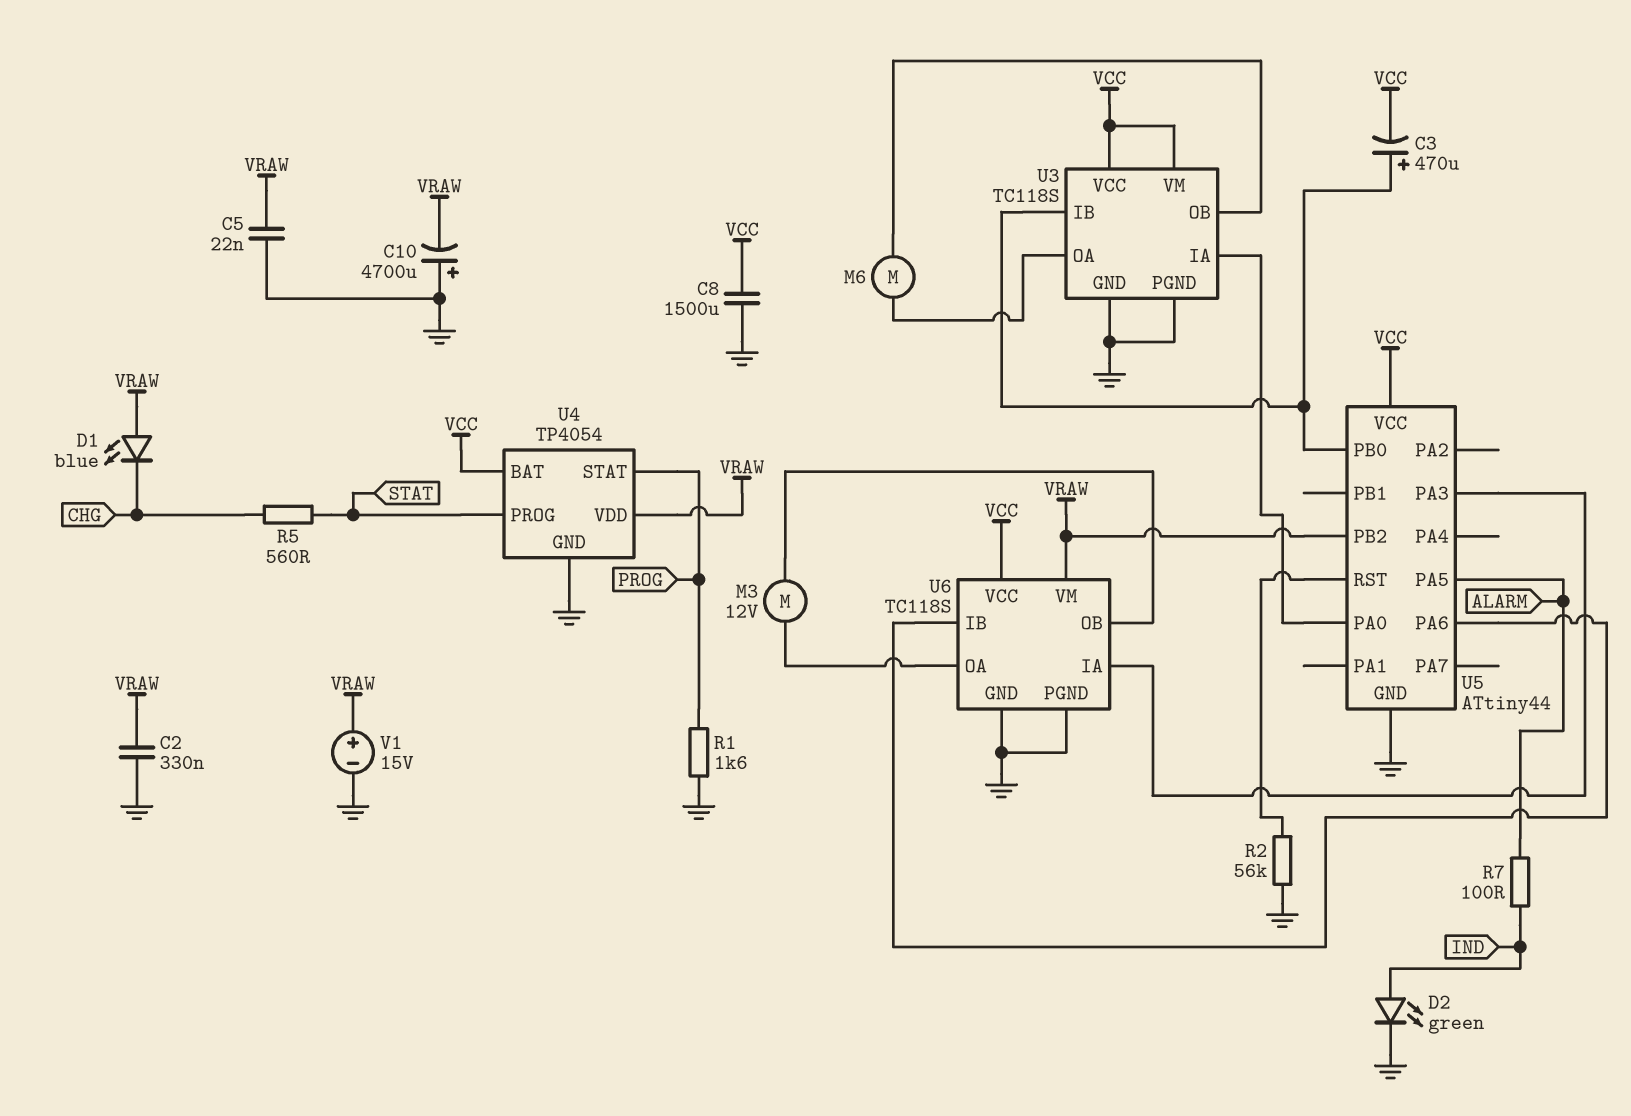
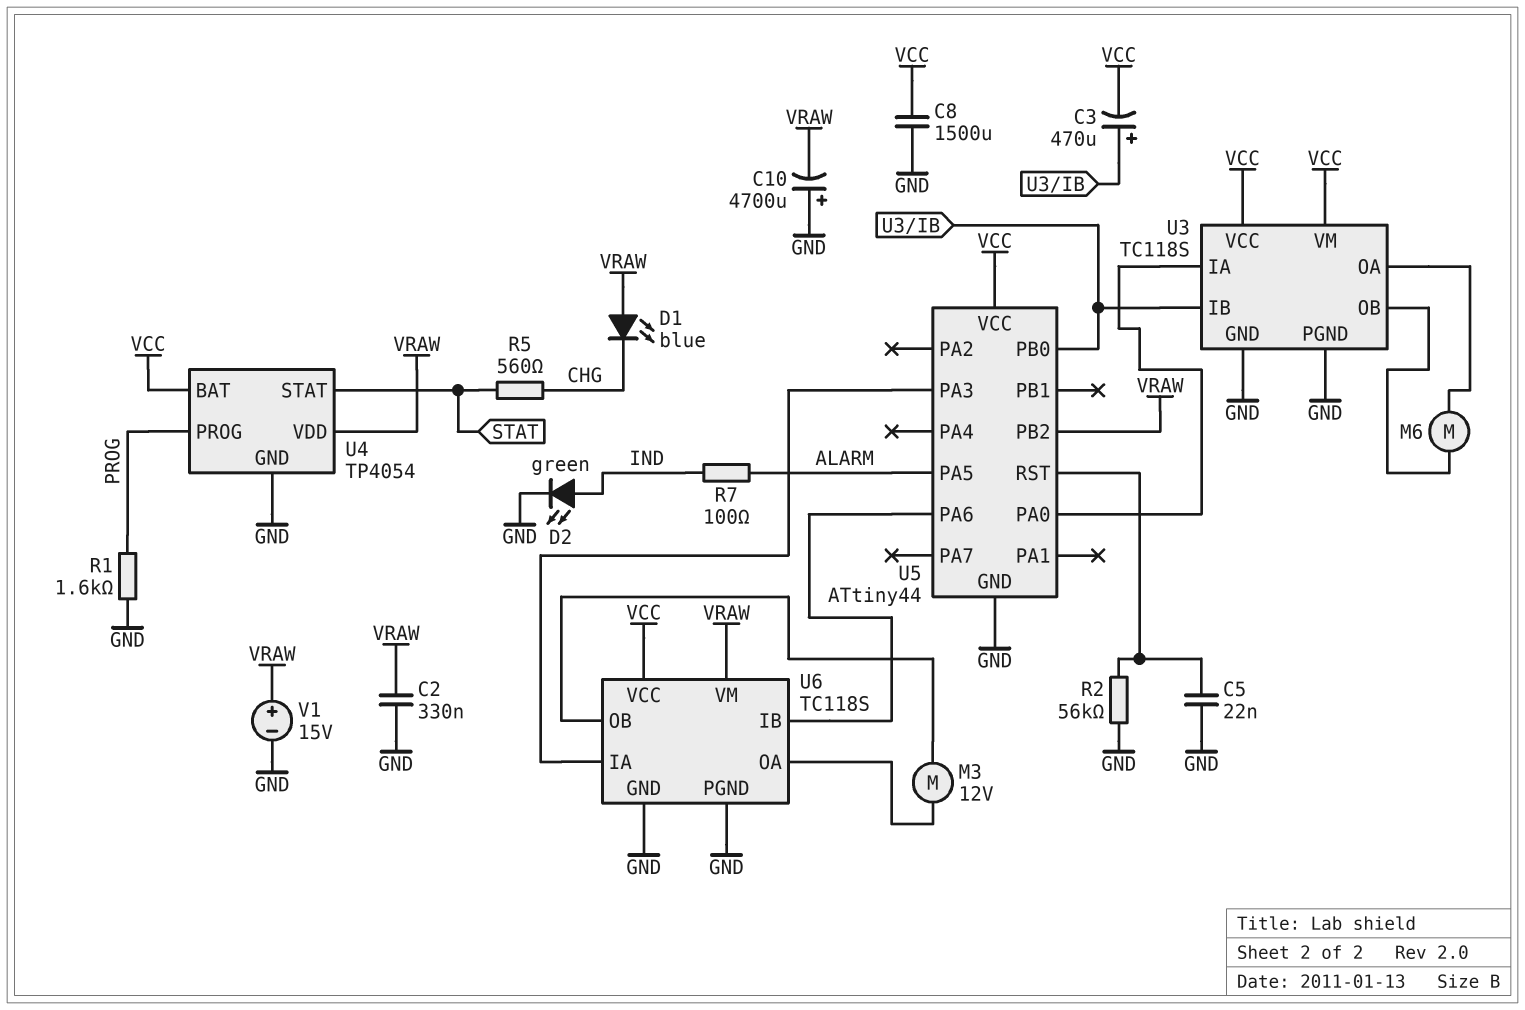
C5: 22nF (GND, VRAW) -> 22nF (GND, U5/RST)
U4 pin PROG: STAT -> PROG
U4 pin STAT: PROG -> STAT

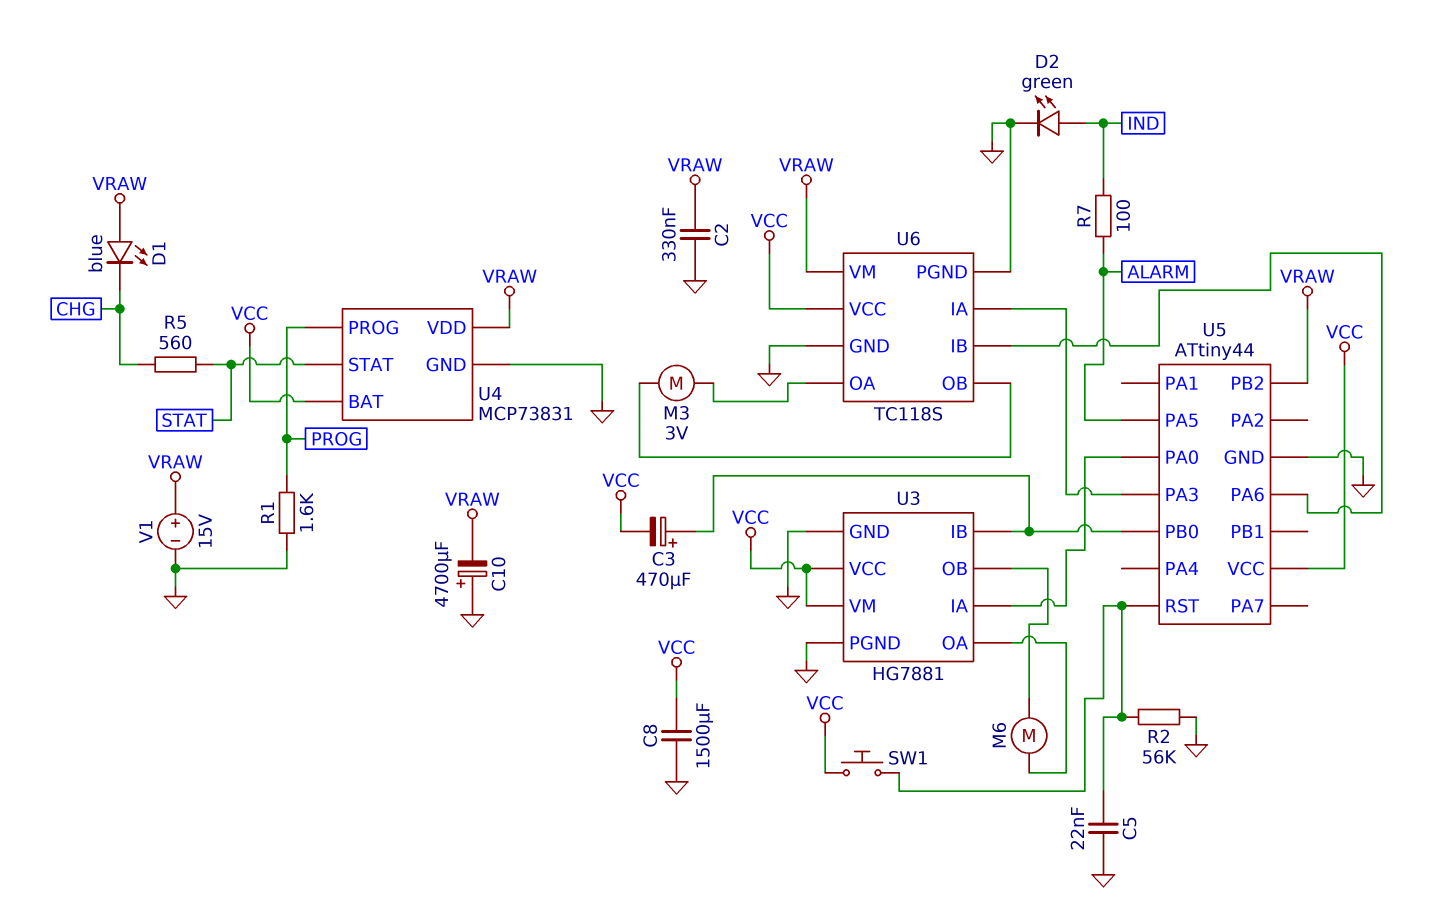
M3: motor 12V (U6/OA, U6/OB) -> motor 3V (U6/OA, U6/OB)
SW1: none -> button (U5/RST, VCC)
U3: TC118S -> HG7881
U4: TP4054 -> MCP73831

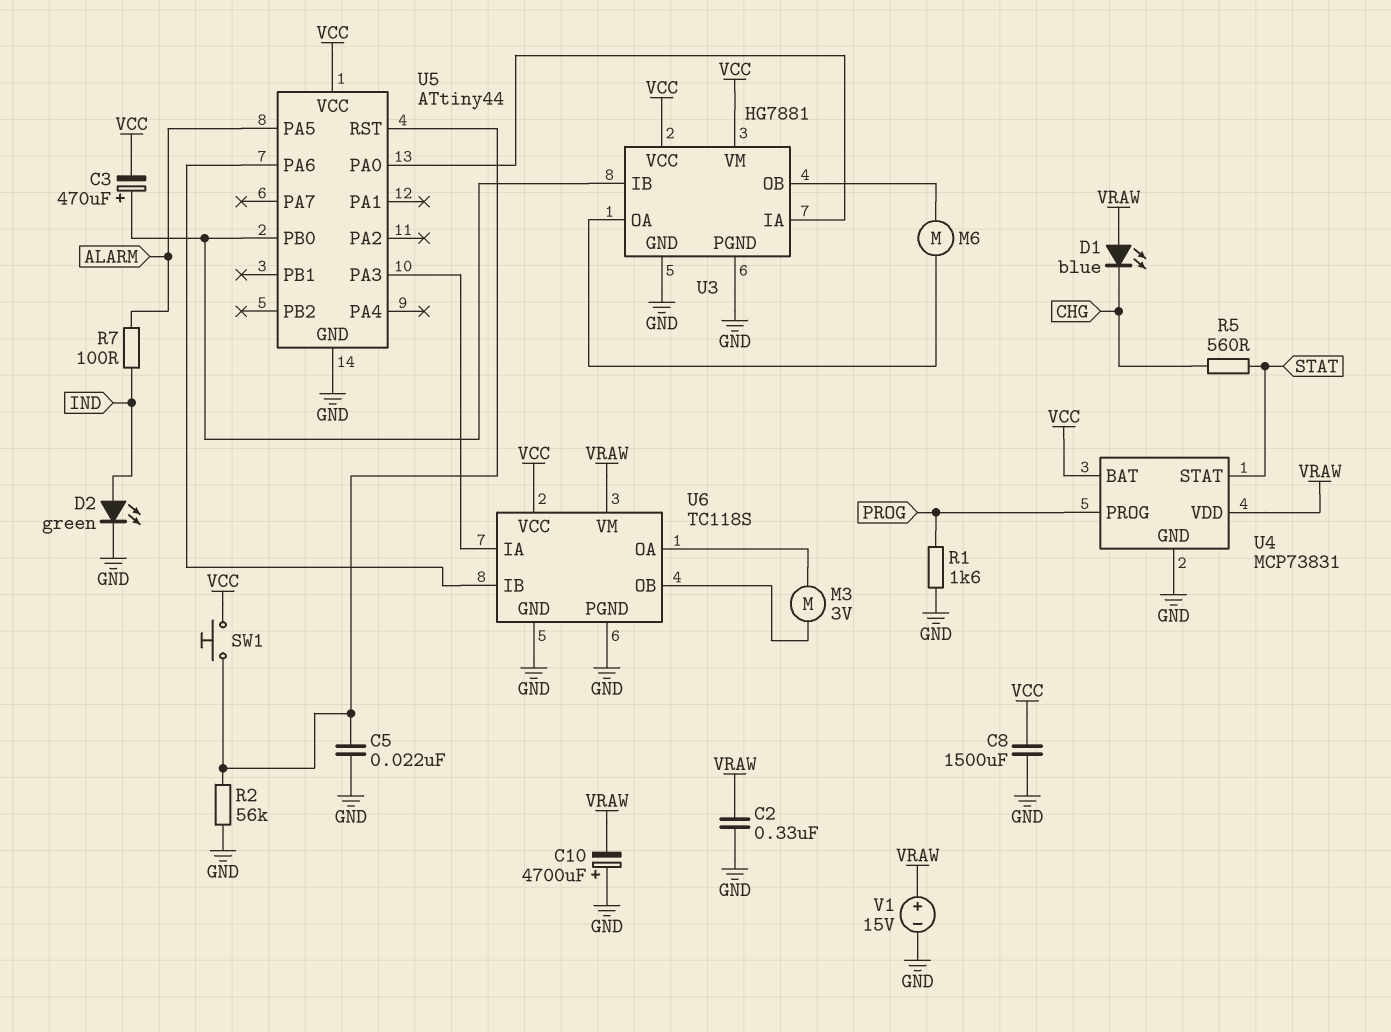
U5 pin PB2: VRAW -> none

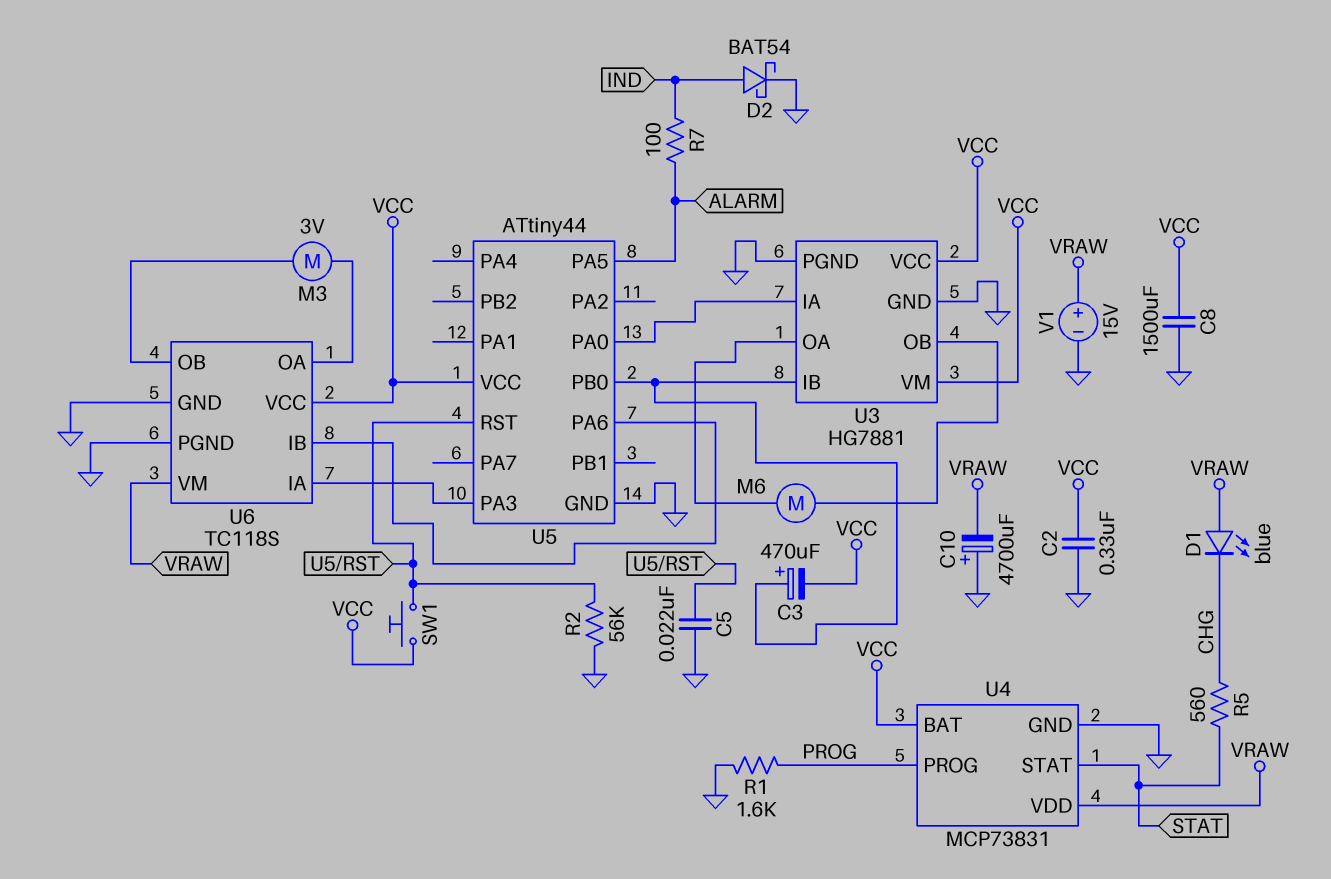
C2: 330nF (GND, VRAW) -> 330nF (GND, VCC)
D2: LED green (A IND, K GND) -> schottky BAT54 (A IND, K GND)

